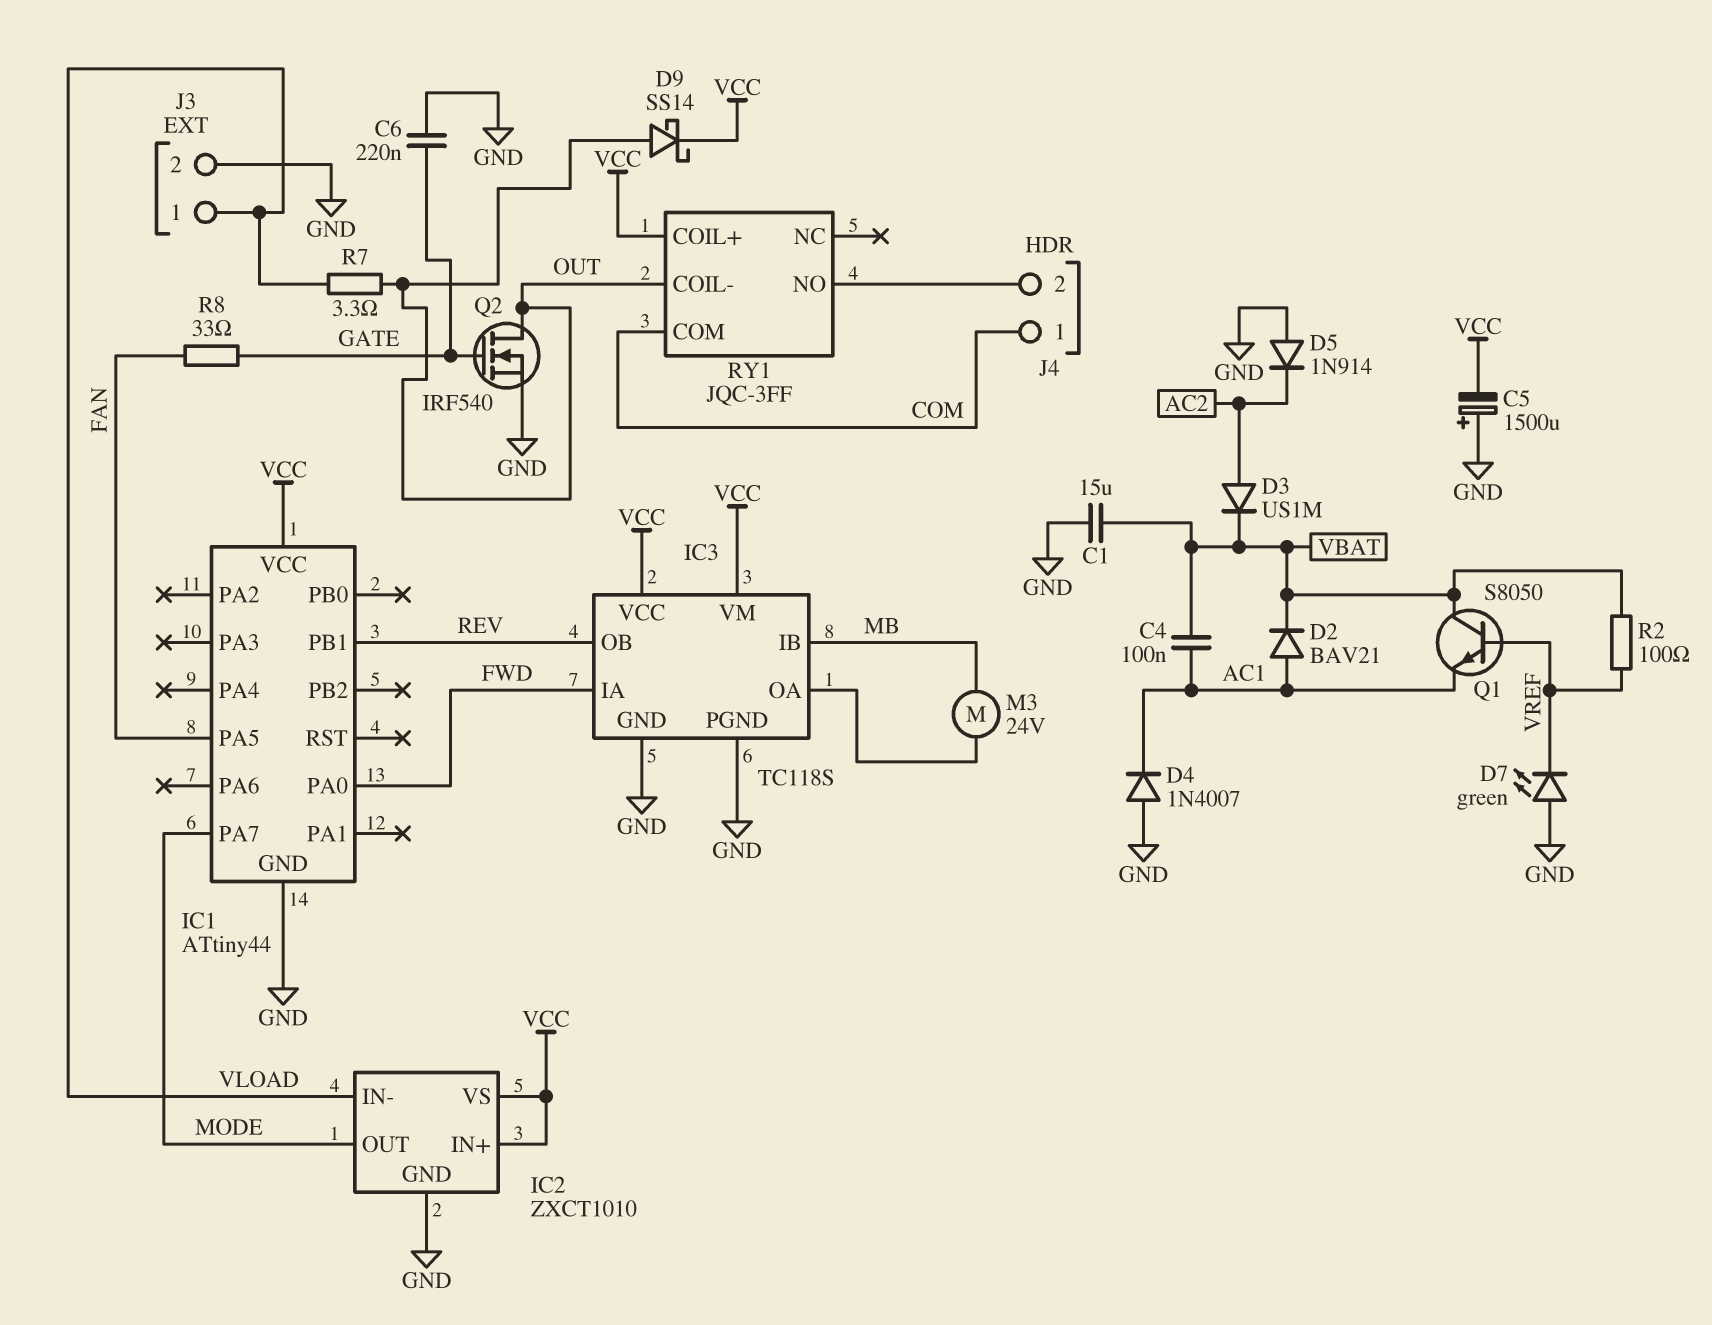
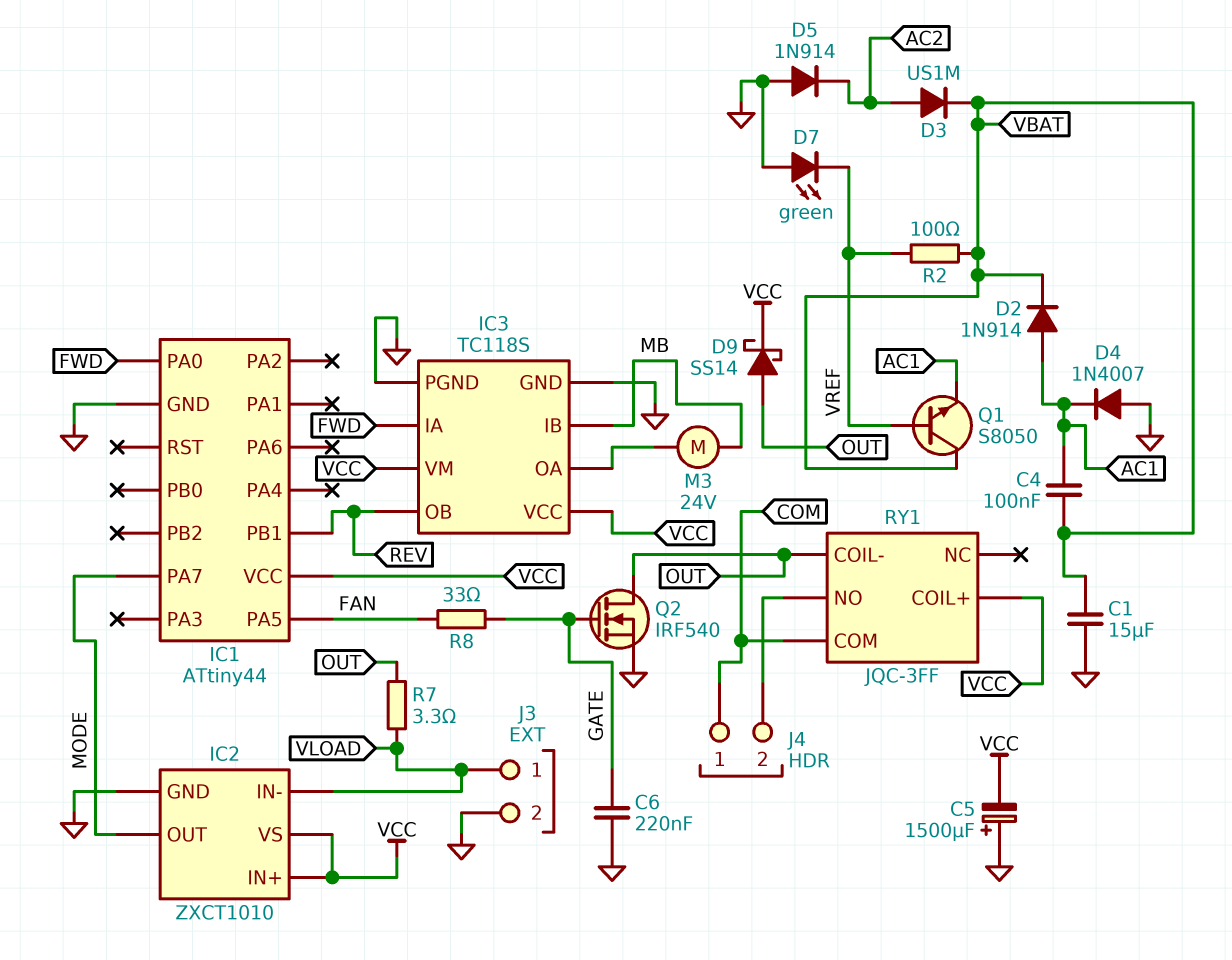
D2: diode BAV21 (A AC1, K VBAT) -> diode 1N914 (A AC1, K VBAT)

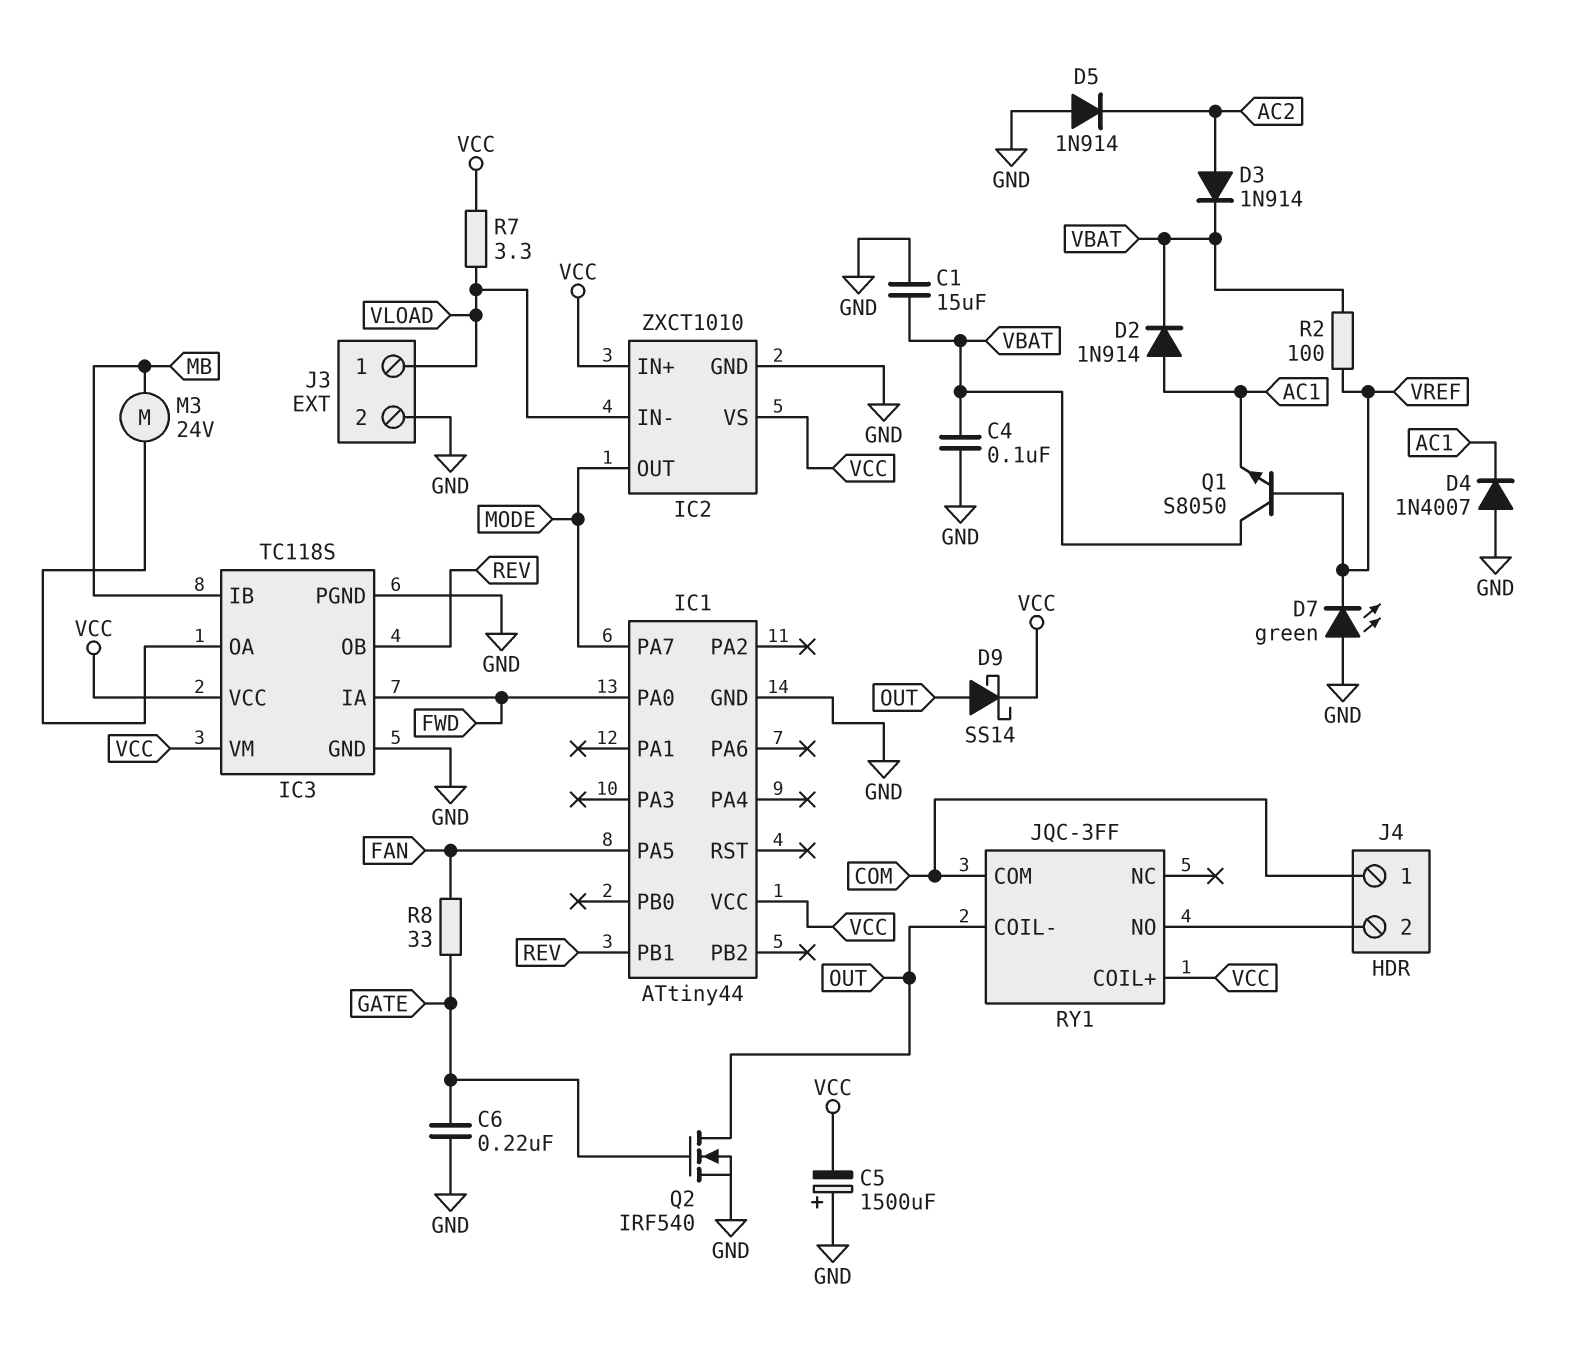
C4: 100nF (AC1, VBAT) -> 100nF (GND, VBAT)
D3: diode US1M (A AC2, K VBAT) -> diode 1N914 (A AC2, K VBAT)
R7: 3.3 (OUT, VLOAD) -> 3.3 (VCC, VLOAD)

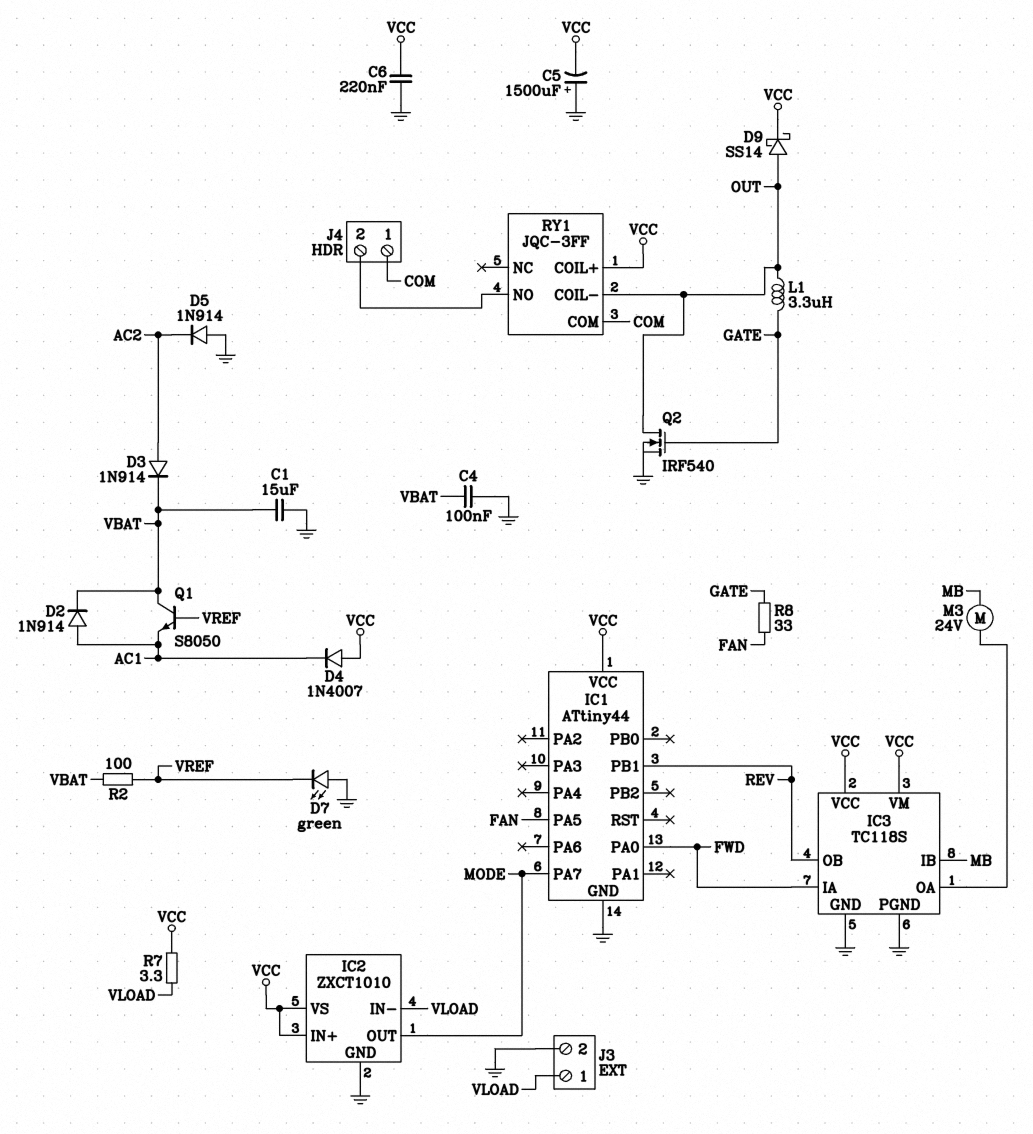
C6: 220nF (GATE, GND) -> 220nF (GND, VCC)
D4: diode 1N4007 (A GND, K AC1) -> diode 1N4007 (A VCC, K AC1)
L1: none -> 3.3uH (GATE, OUT)

